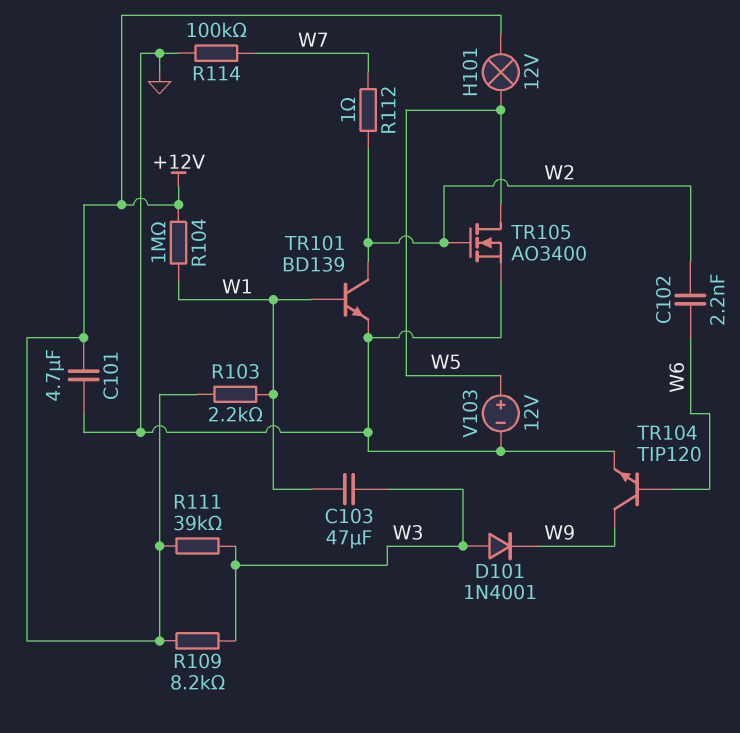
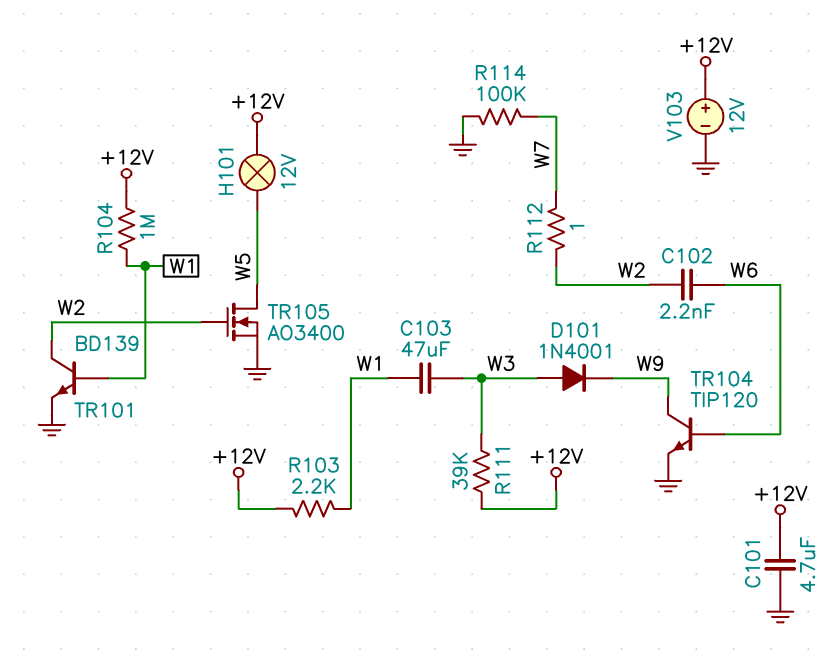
R109: 8.2k (+12V, W3) -> none
V103: 12V (plus W5, minus GND) -> 12V (plus +12V, minus GND)

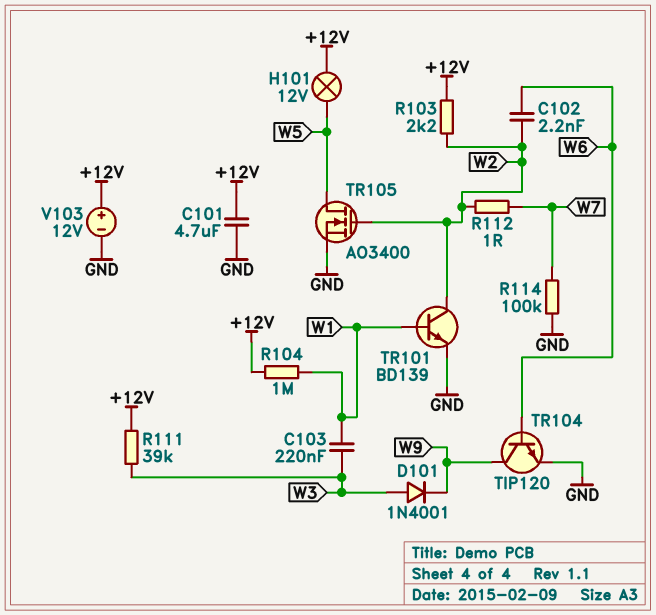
C103: 47uF (W1, W3) -> 220nF (W1, W3)
R103: 2.2k (+12V, W1) -> 2.2k (+12V, W2)

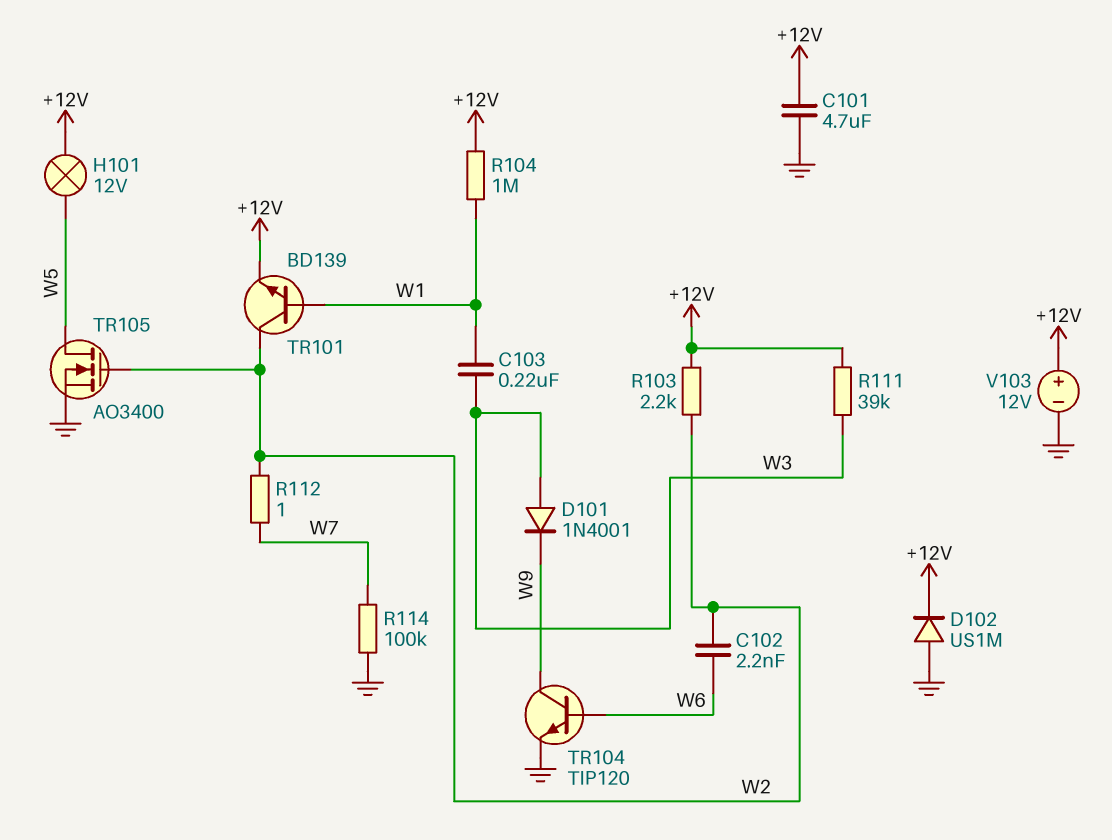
D102: none -> diode US1M (A GND, K +12V)
TR101: NPN BD139 (B W1, C W2, E GND) -> NPN BD139 (B W1, C W2, E +12V)

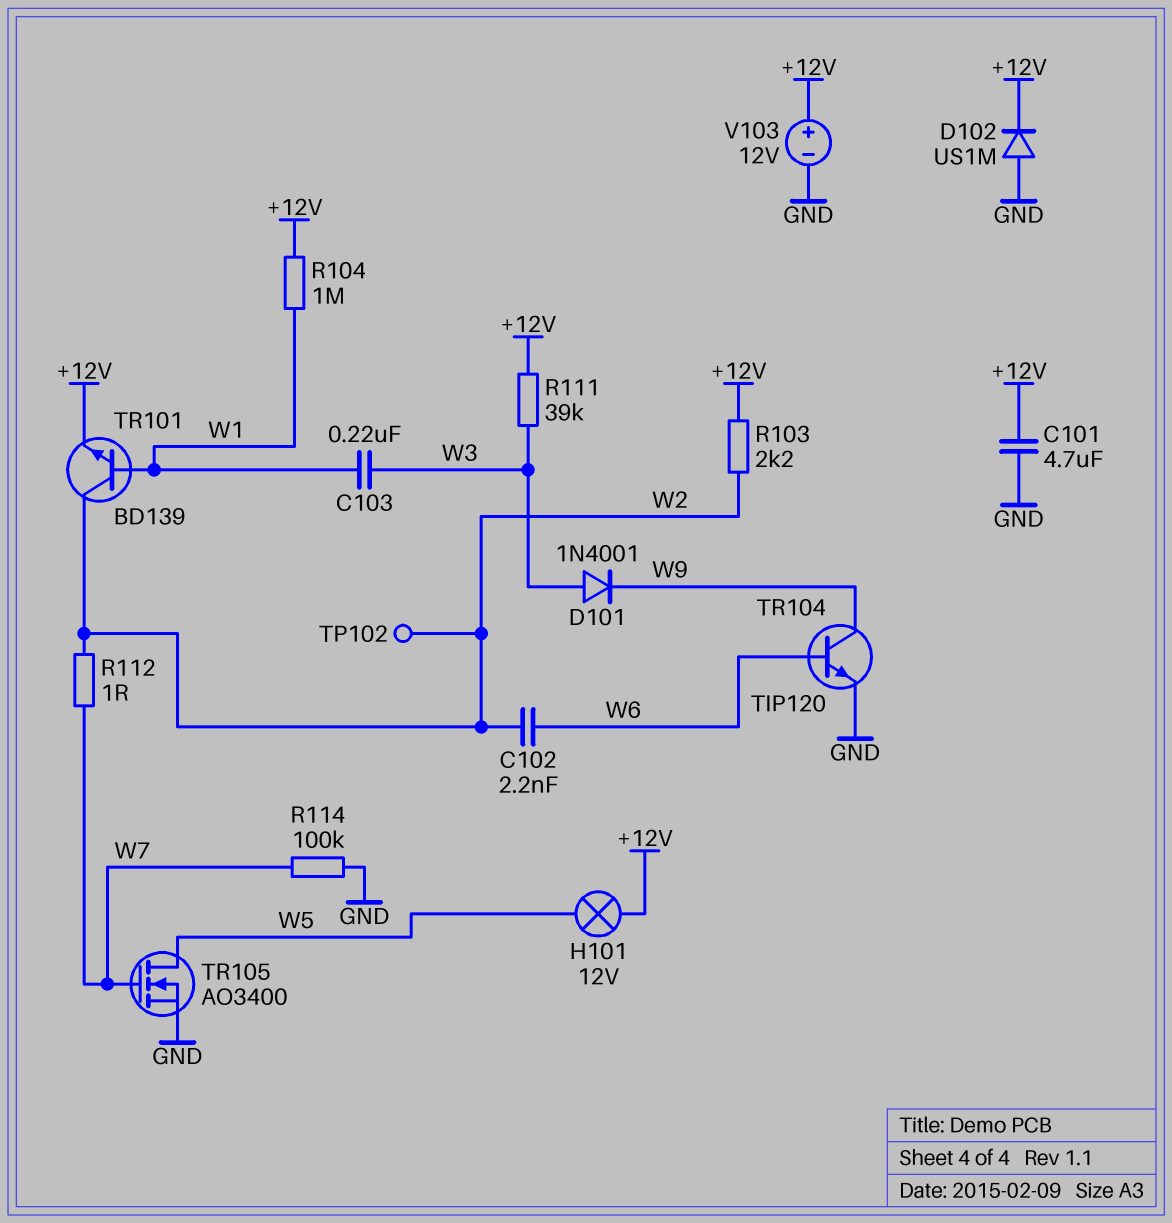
TP102: none -> test point (W2)
TR105: NMOS AO3400 (G W2, D W5, S GND) -> NMOS AO3400 (G W7, D W5, S GND)

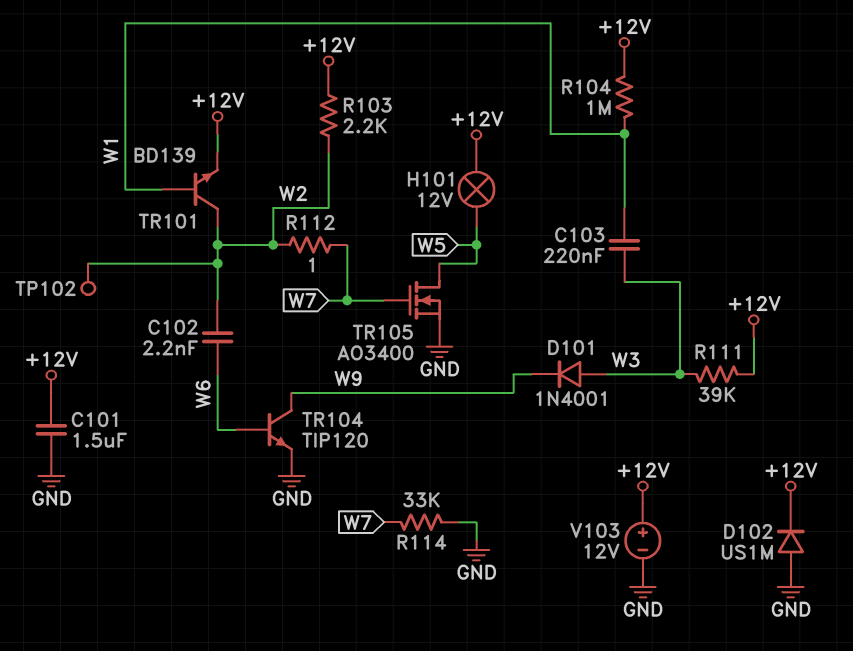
C101: 4.7uF (+12V, GND) -> 1.5uF (+12V, GND)
R114: 100k (GND, W7) -> 33k (GND, W7)

